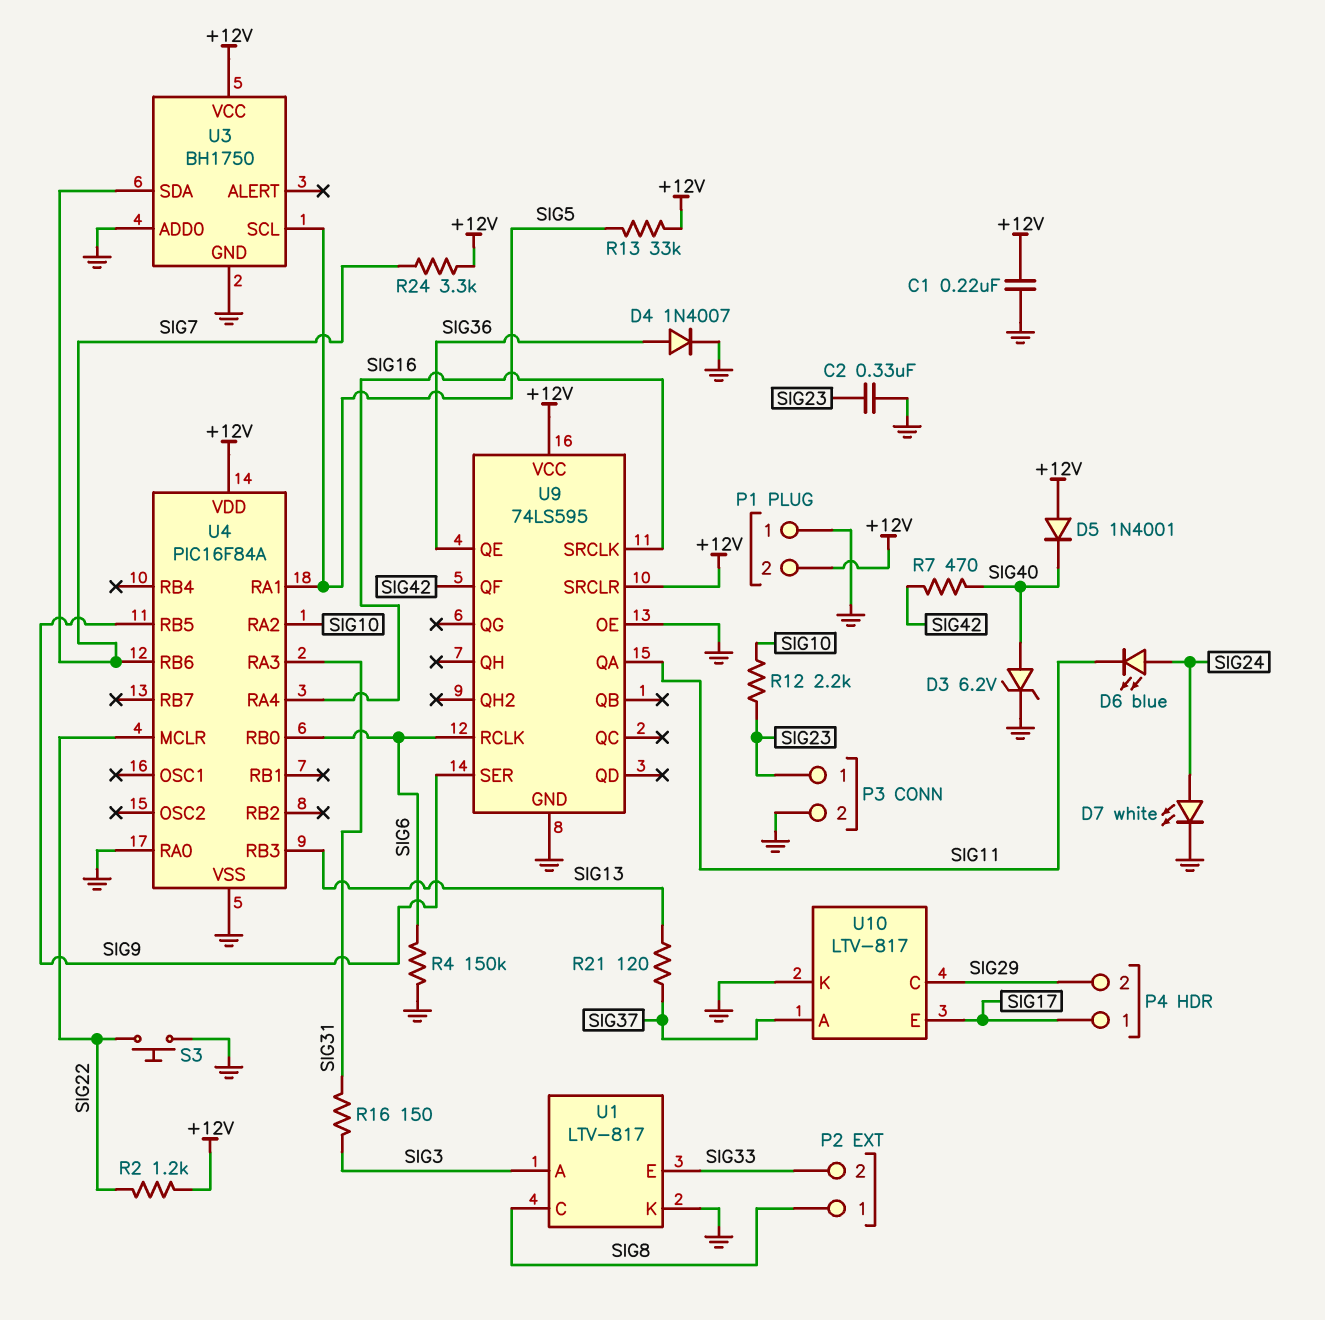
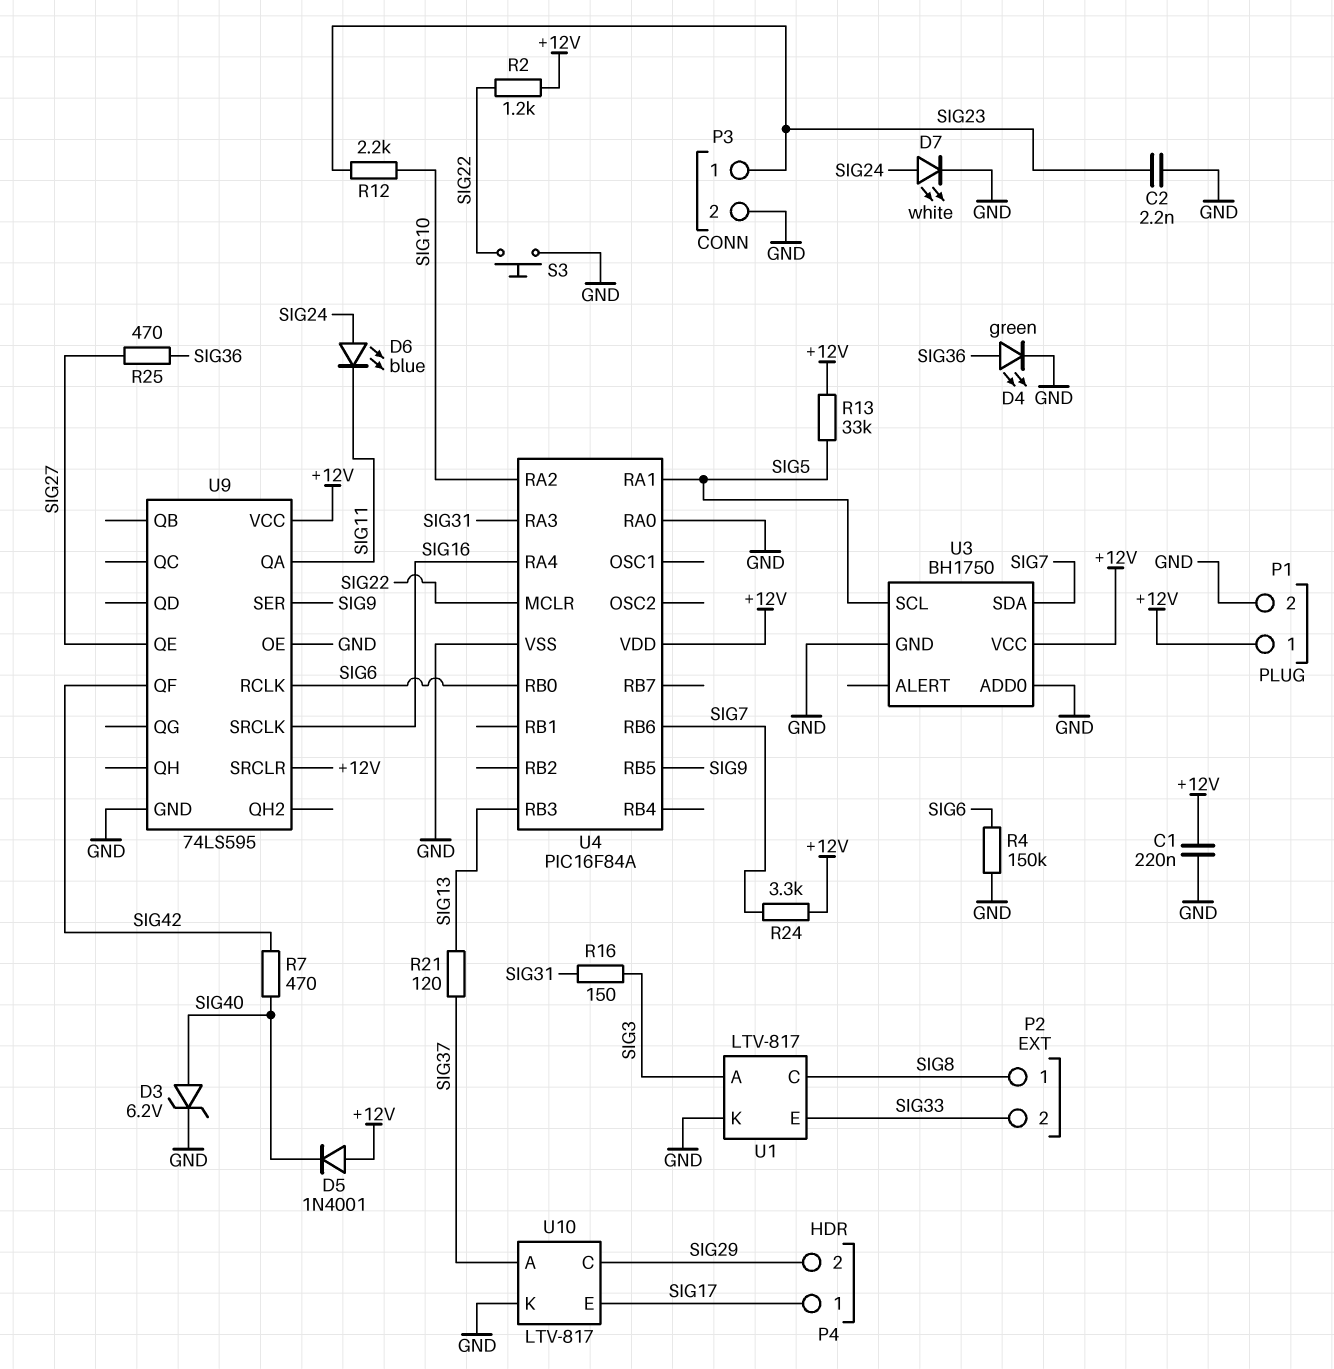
C2: 330nF (GND, SIG23) -> 2.2nF (GND, SIG23)
D4: diode 1N4007 (A SIG36, K GND) -> LED green (A SIG36, K GND)
P1 pin 1: GND -> +12V
P1 pin 2: +12V -> GND
R25: none -> 470 (SIG27, SIG36)
U9 pin QE: SIG36 -> SIG27

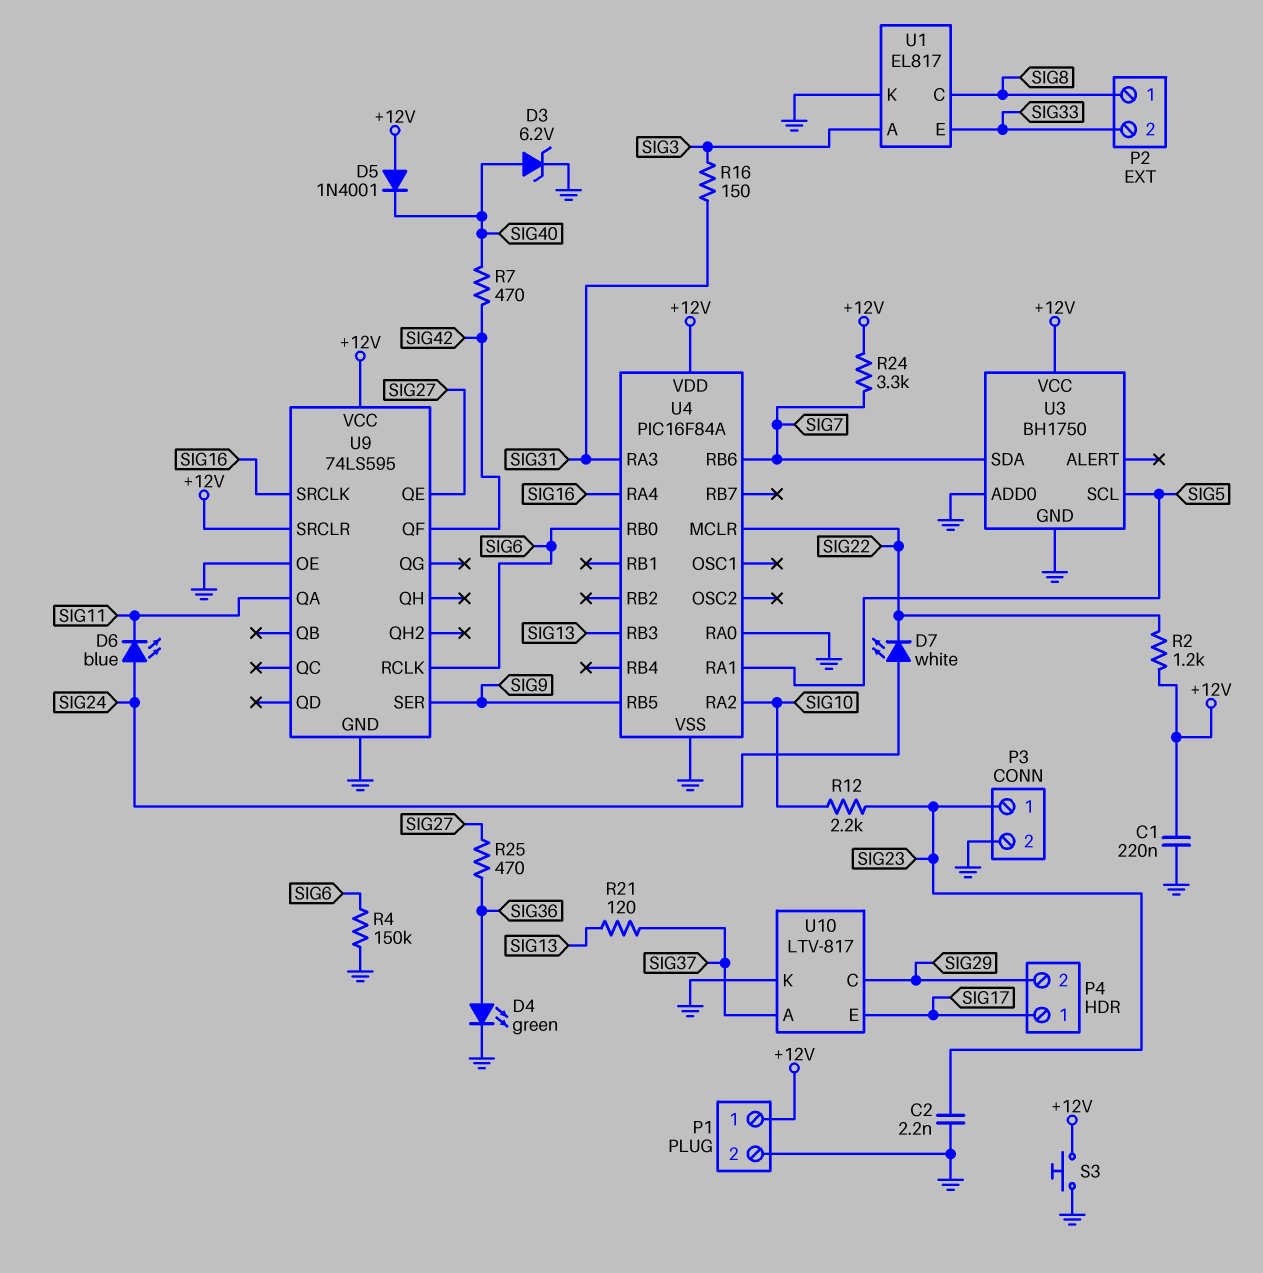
D7: LED white (A SIG24, K GND) -> LED white (A SIG24, K SIG22)
R13: 33k (+12V, SIG5) -> none
S3: button (GND, SIG22) -> button (+12V, GND)
U1: LTV-817 -> EL817

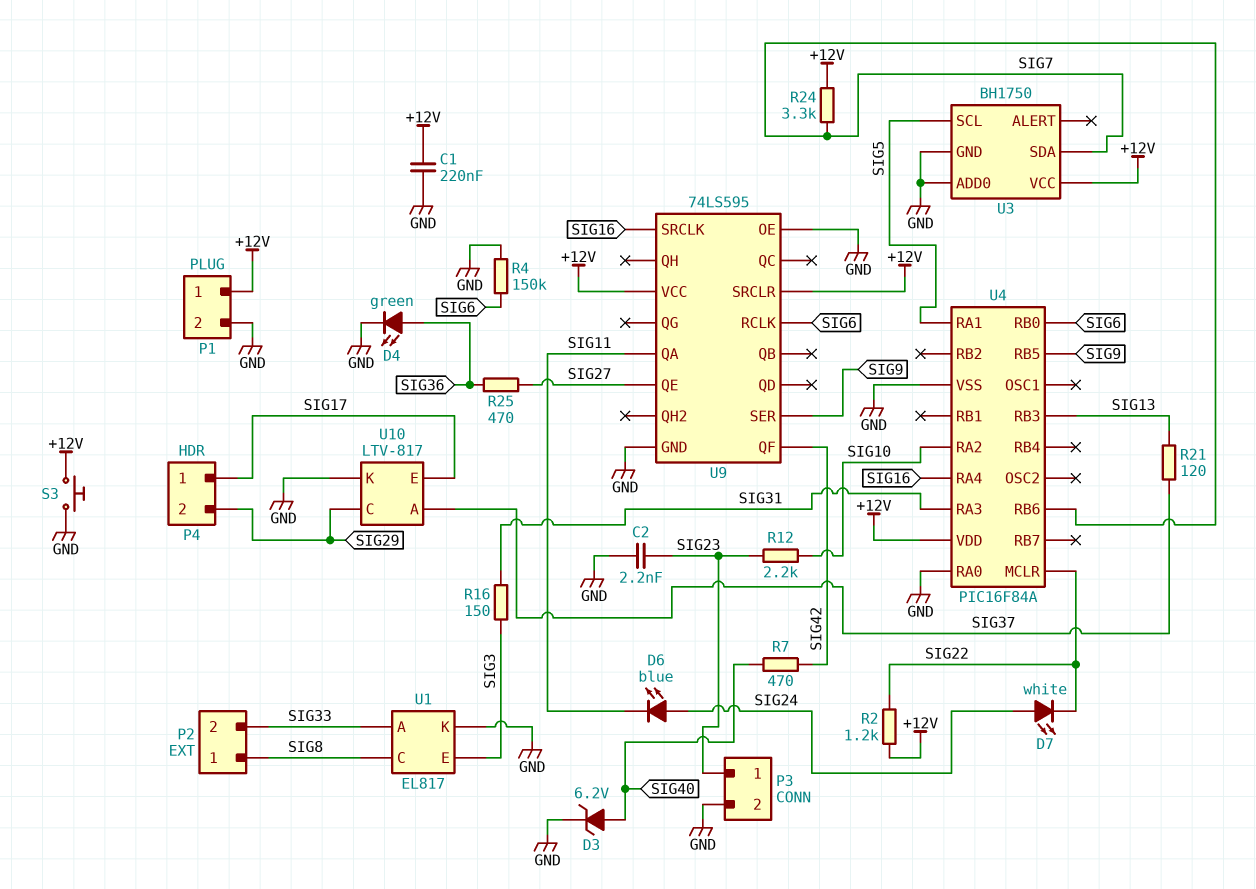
D5: diode 1N4001 (A +12V, K SIG40) -> none
U1 pin A: SIG3 -> SIG33
U1 pin E: SIG33 -> SIG3

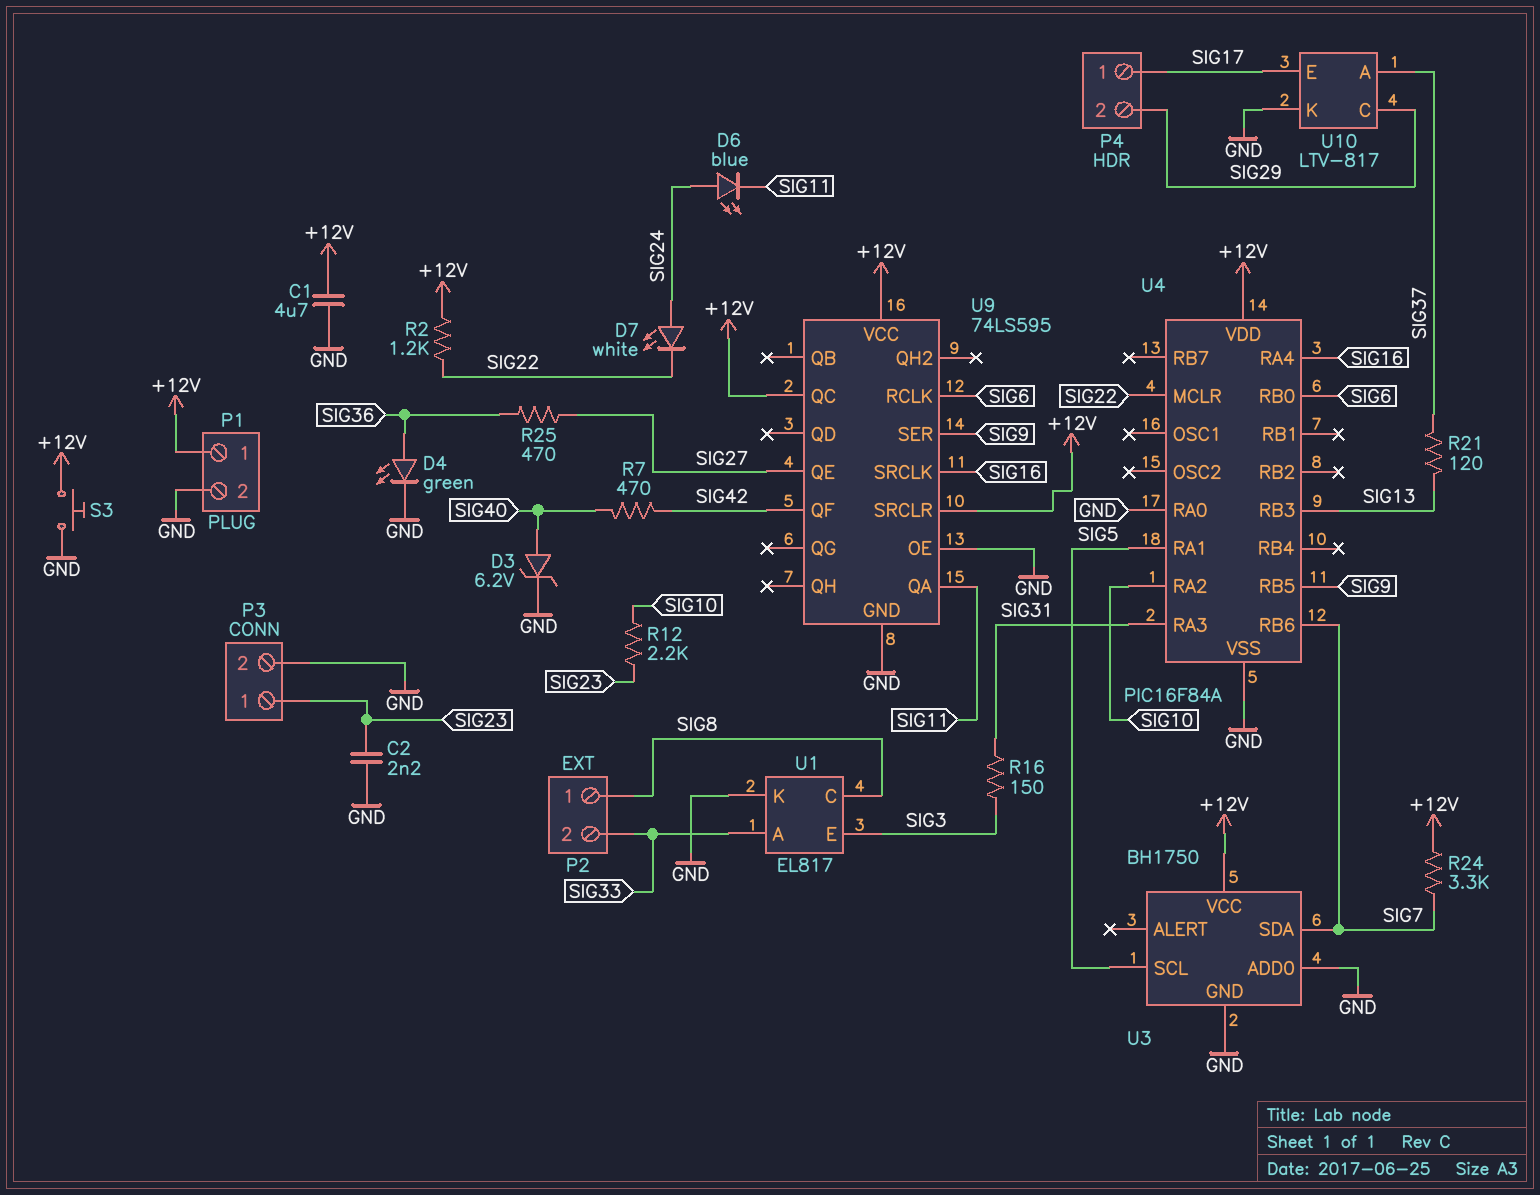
C1: 220nF (+12V, GND) -> 4.7uF (+12V, GND)
R4: 150k (GND, SIG6) -> none
U9 pin QC: none -> +12V

